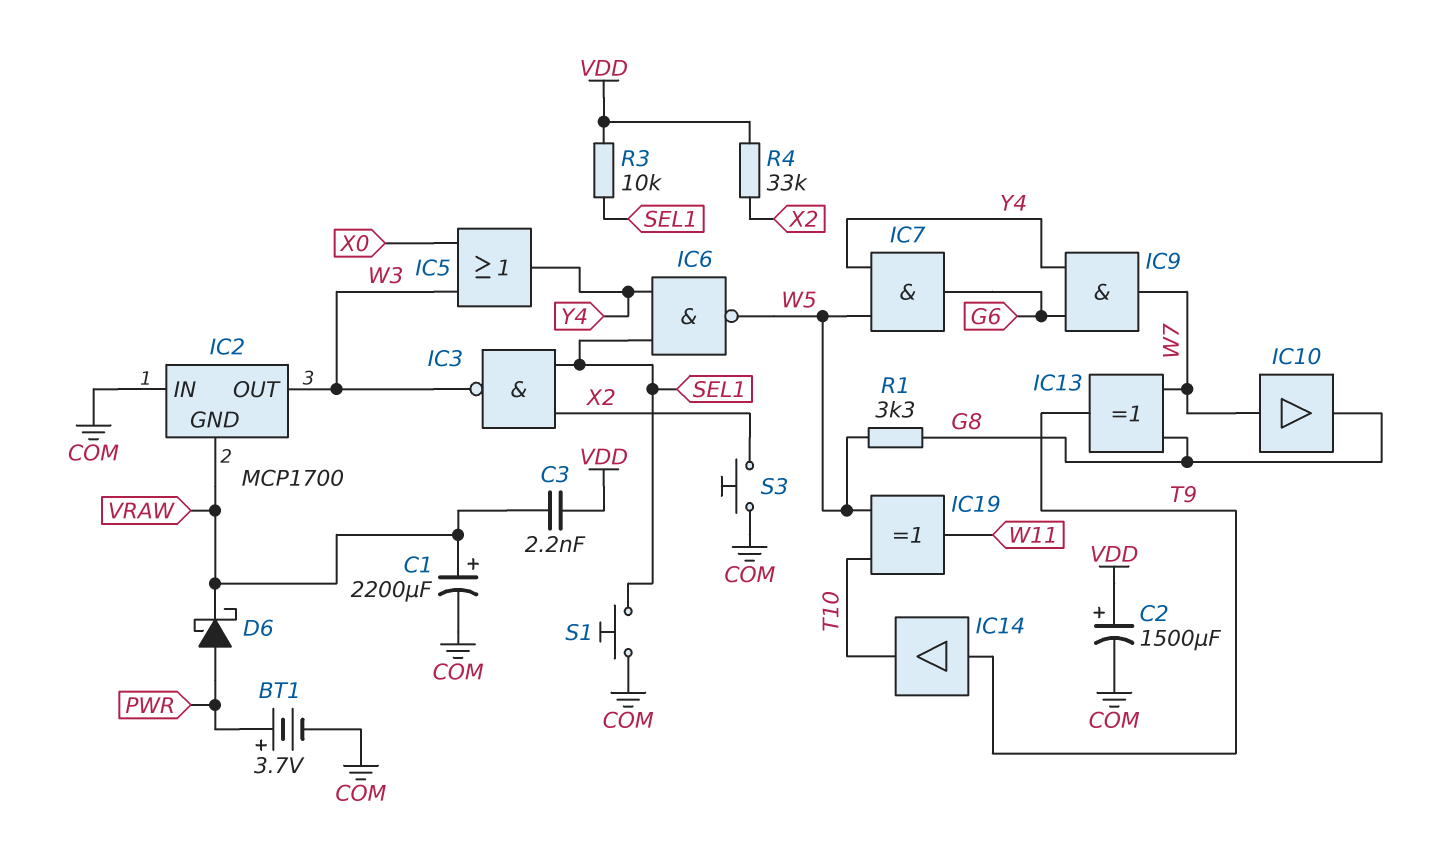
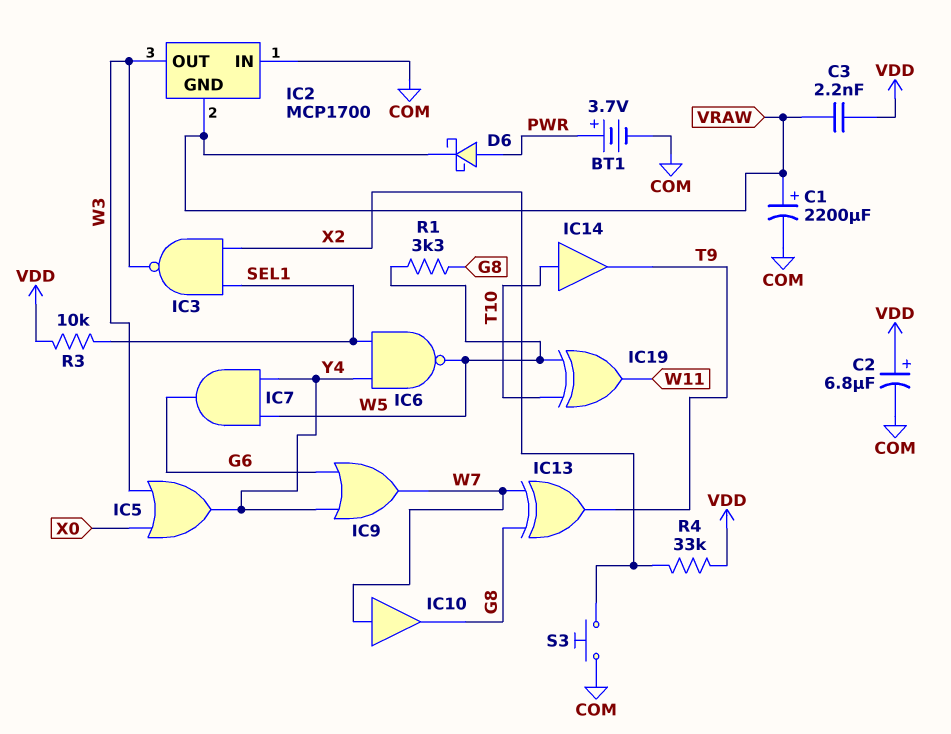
C2: 1500uF (plus VDD, minus COM) -> 6.8uF (plus VDD, minus COM)
IC9: AND (in G6, in Y4, out W7) -> OR (in G6, in Y4, out W7)
IC14: buffer (in T9, out T10) -> buffer (in T10, out T9)
S1: button (COM, SEL1) -> none

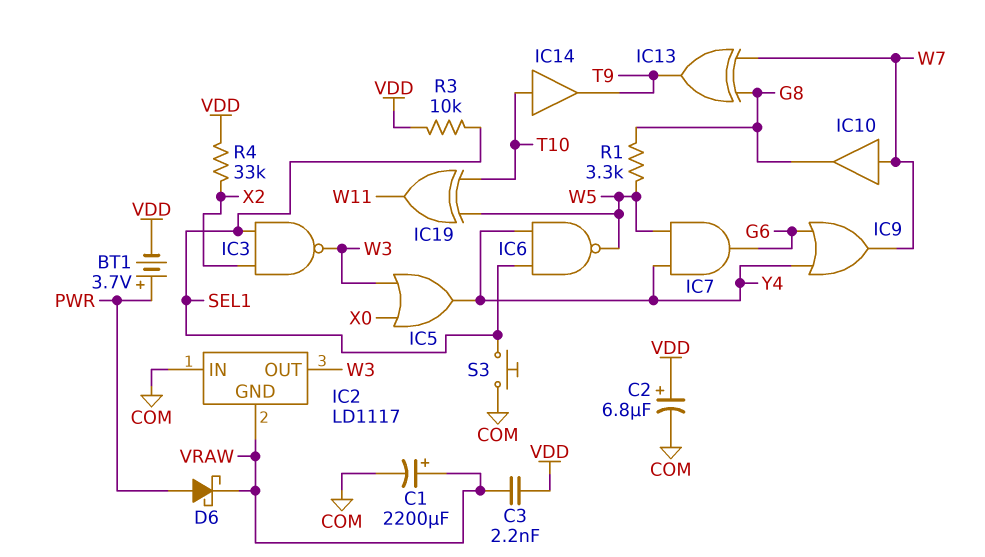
BT1: 3.7V (plus PWR, minus COM) -> 3.7V (plus PWR, minus VDD)
IC2: MCP1700 -> LD1117
S3: button (COM, X2) -> button (COM, SEL1)

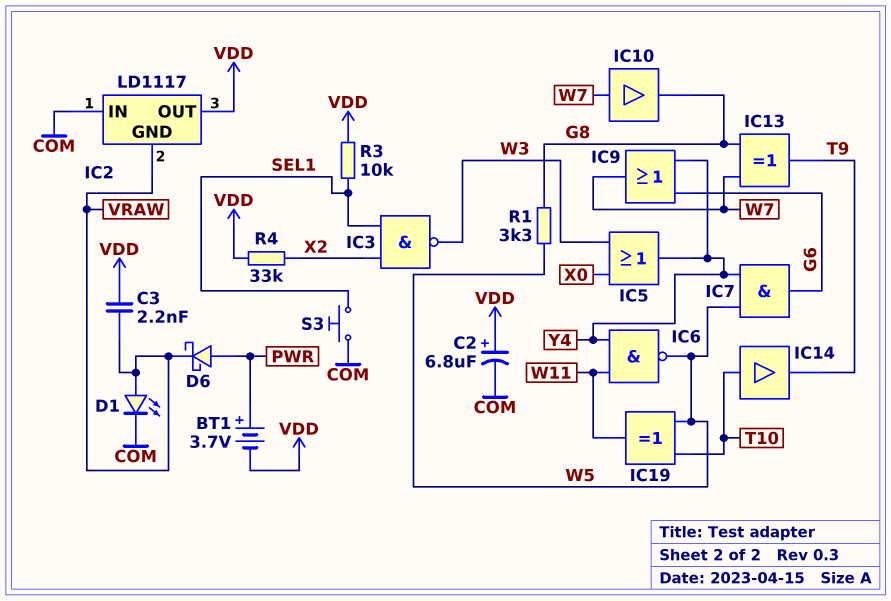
C1: 2200uF (plus VRAW, minus COM) -> none
D1: none -> LED (A VRAW, K COM)
IC2 pin OUT: W3 -> VDD
IC6: NAND (in SEL1, in Y4, out W5) -> NAND (in W11, in Y4, out W5)

